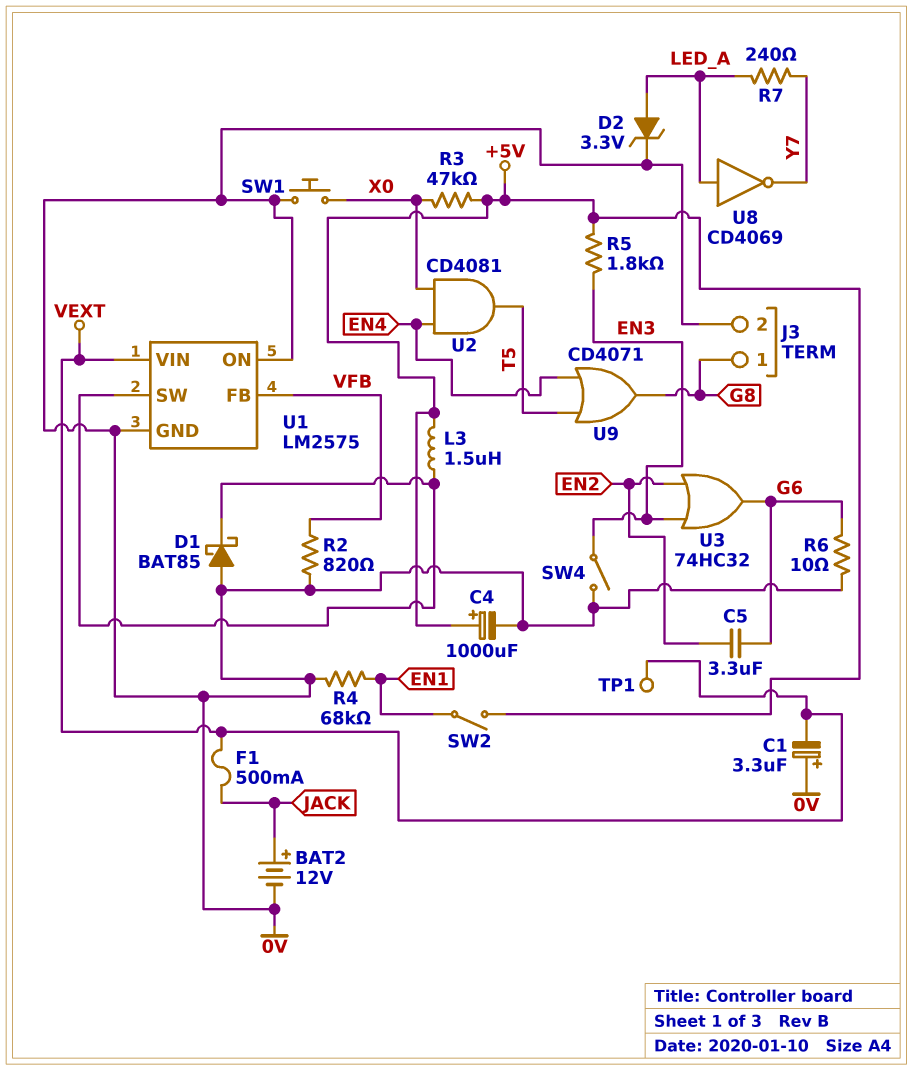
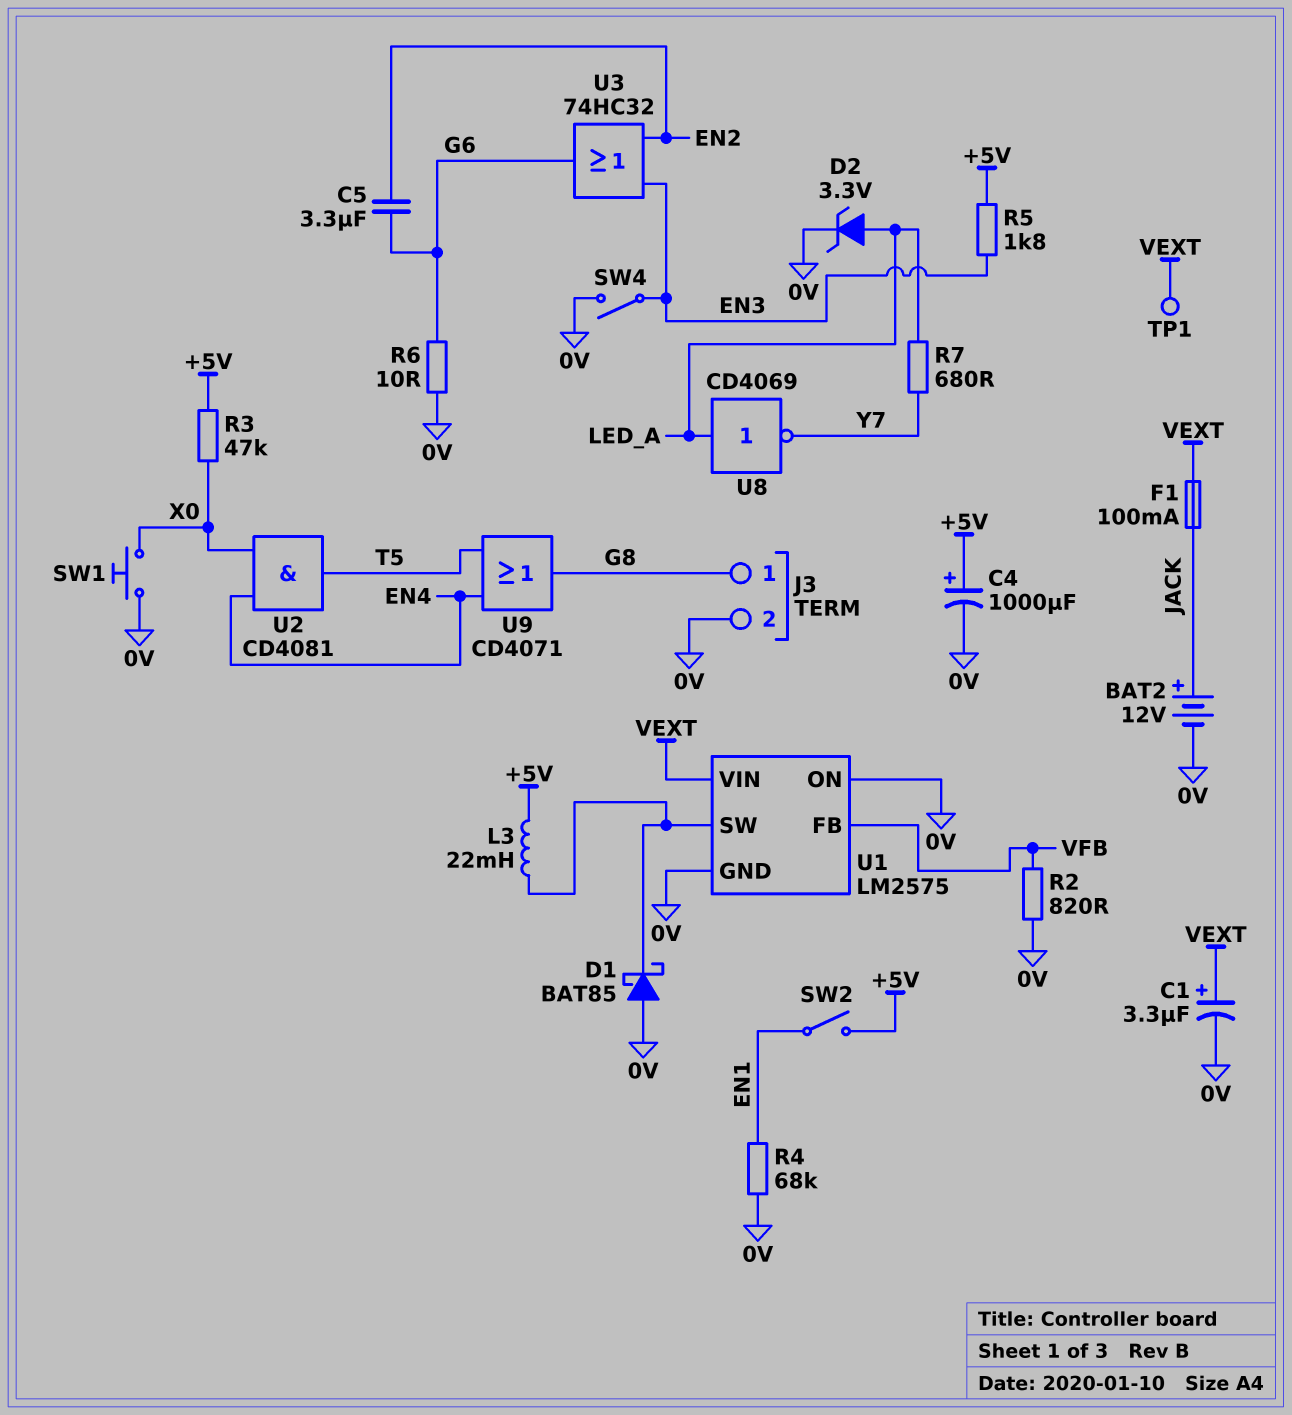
C1: 3.3uF (plus 0V, minus VEXT) -> 3.3uF (plus VEXT, minus 0V)
F1: 500mA (JACK, VEXT) -> 100mA (JACK, VEXT)
L3: 1.5uH (+5V, U1/SW) -> 22mH (+5V, U1/SW)
R7: 240 (LED_A, Y7) -> 680 (LED_A, Y7)

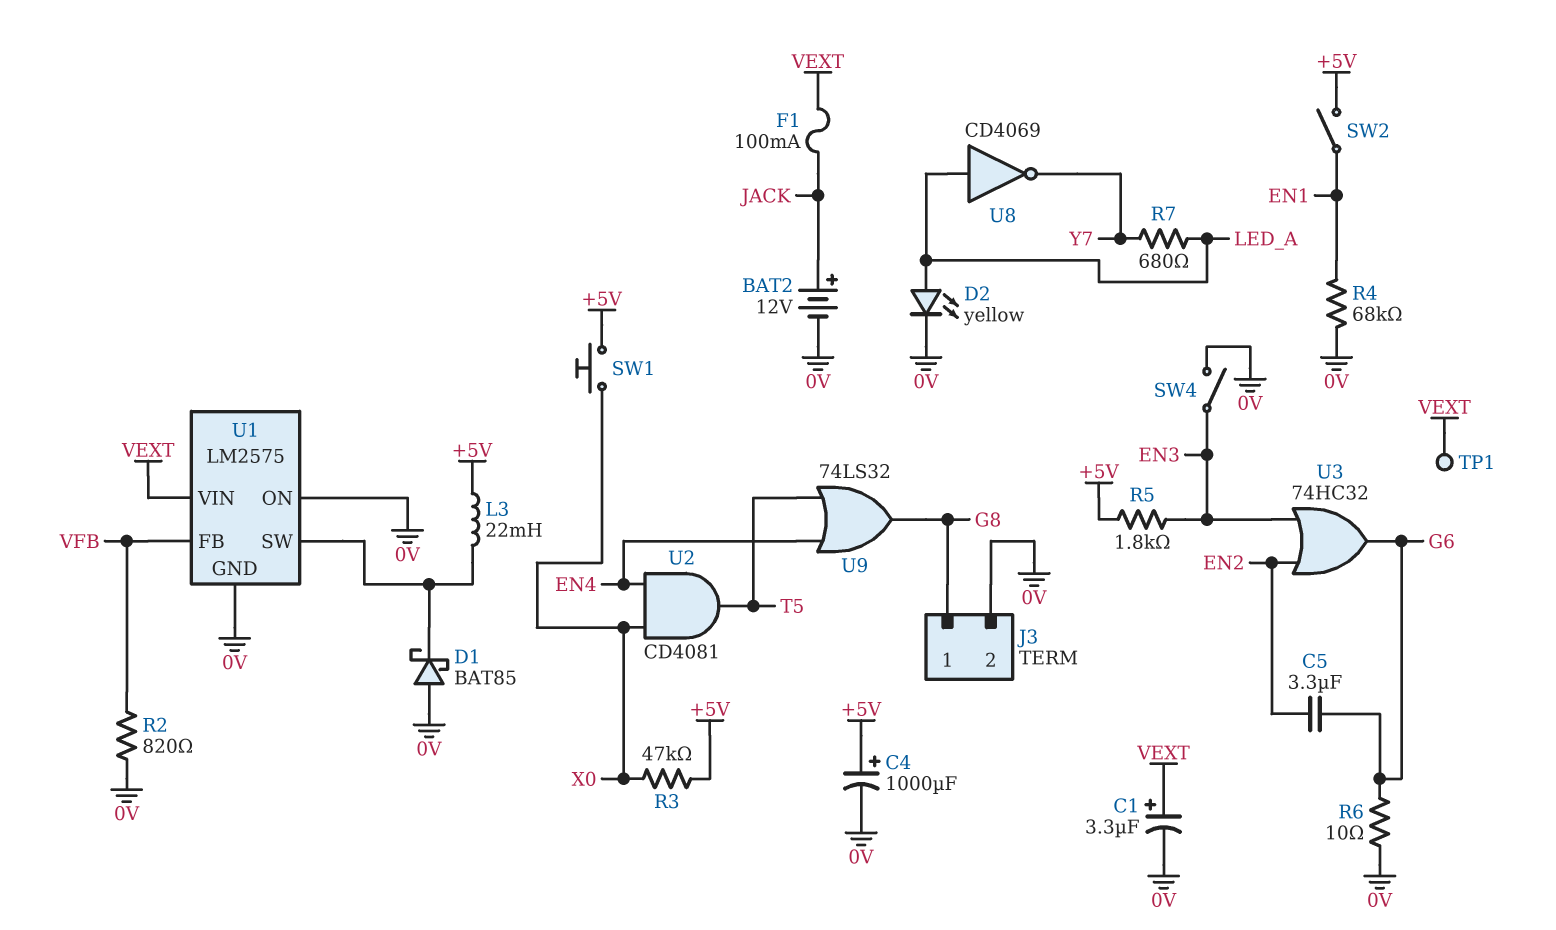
D2: zener 3.3V (A LED_A, K 0V) -> LED yellow (A LED_A, K 0V)
SW1: button (0V, X0) -> button (+5V, X0)
U9: OR CD4071 (in EN4, in T5, out G8) -> OR 74LS32 (in EN4, in T5, out G8)

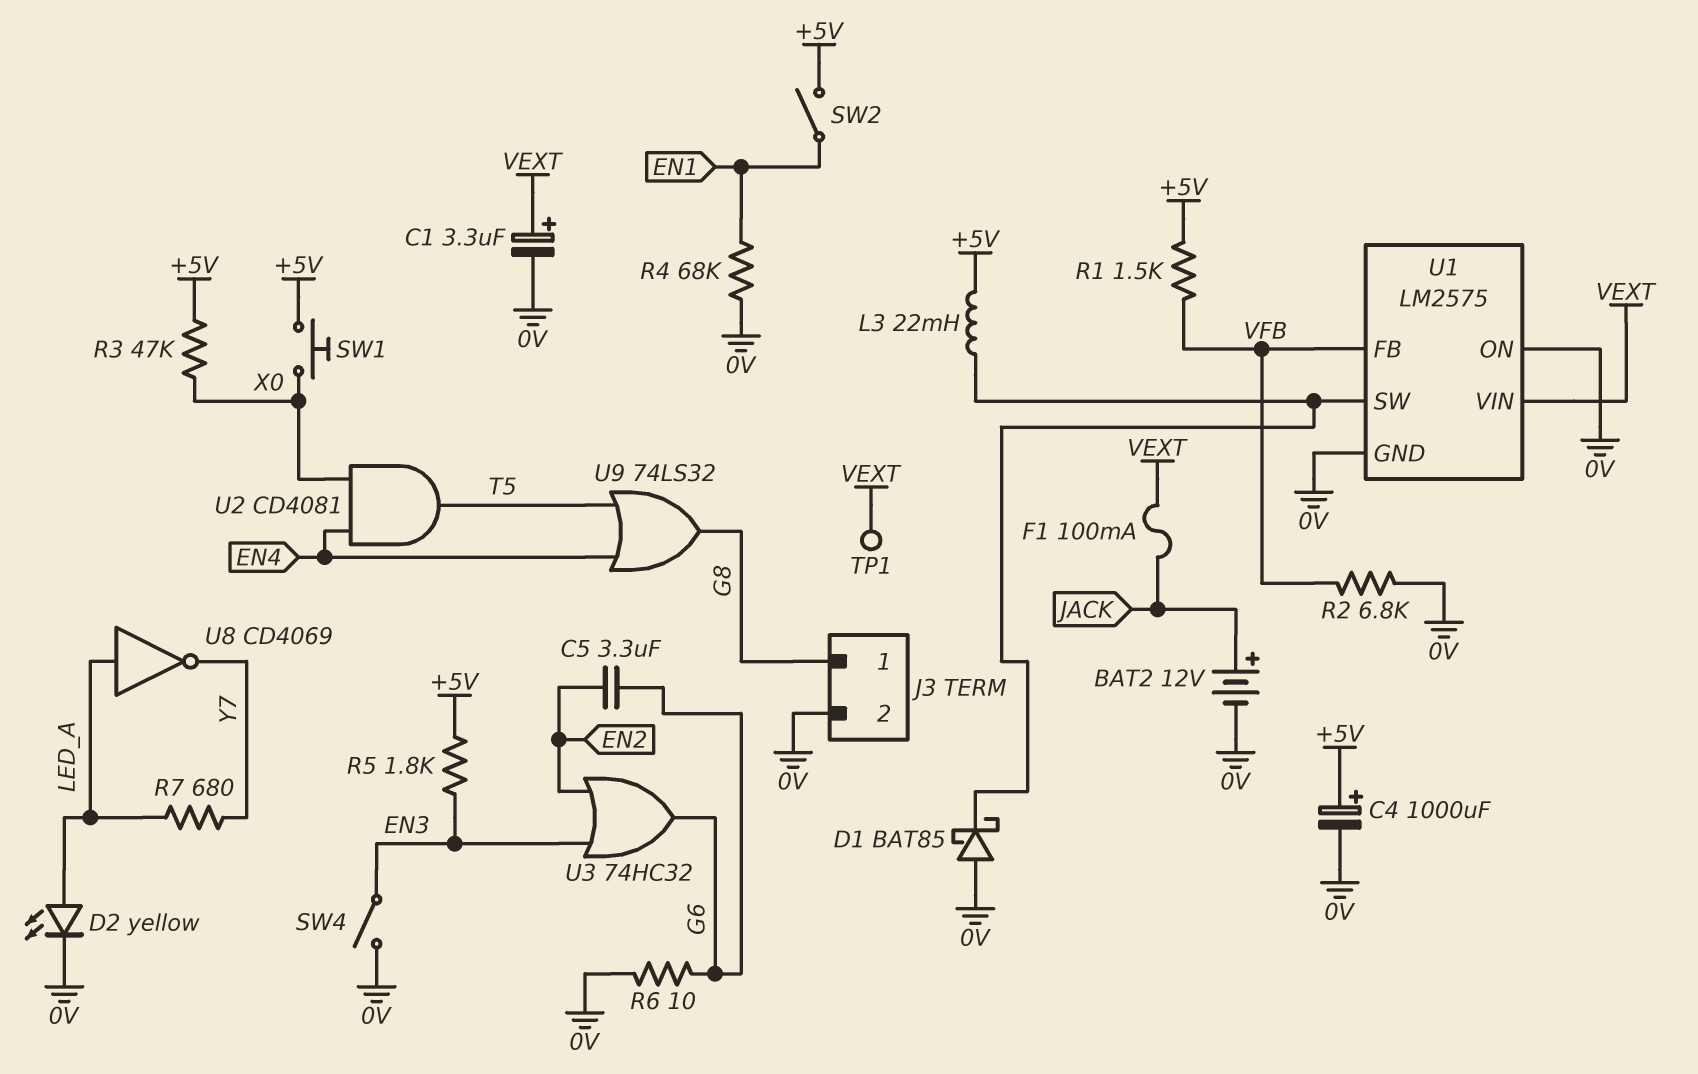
R1: none -> 1.5k (+5V, VFB)
R2: 820 (0V, VFB) -> 6.8k (0V, VFB)

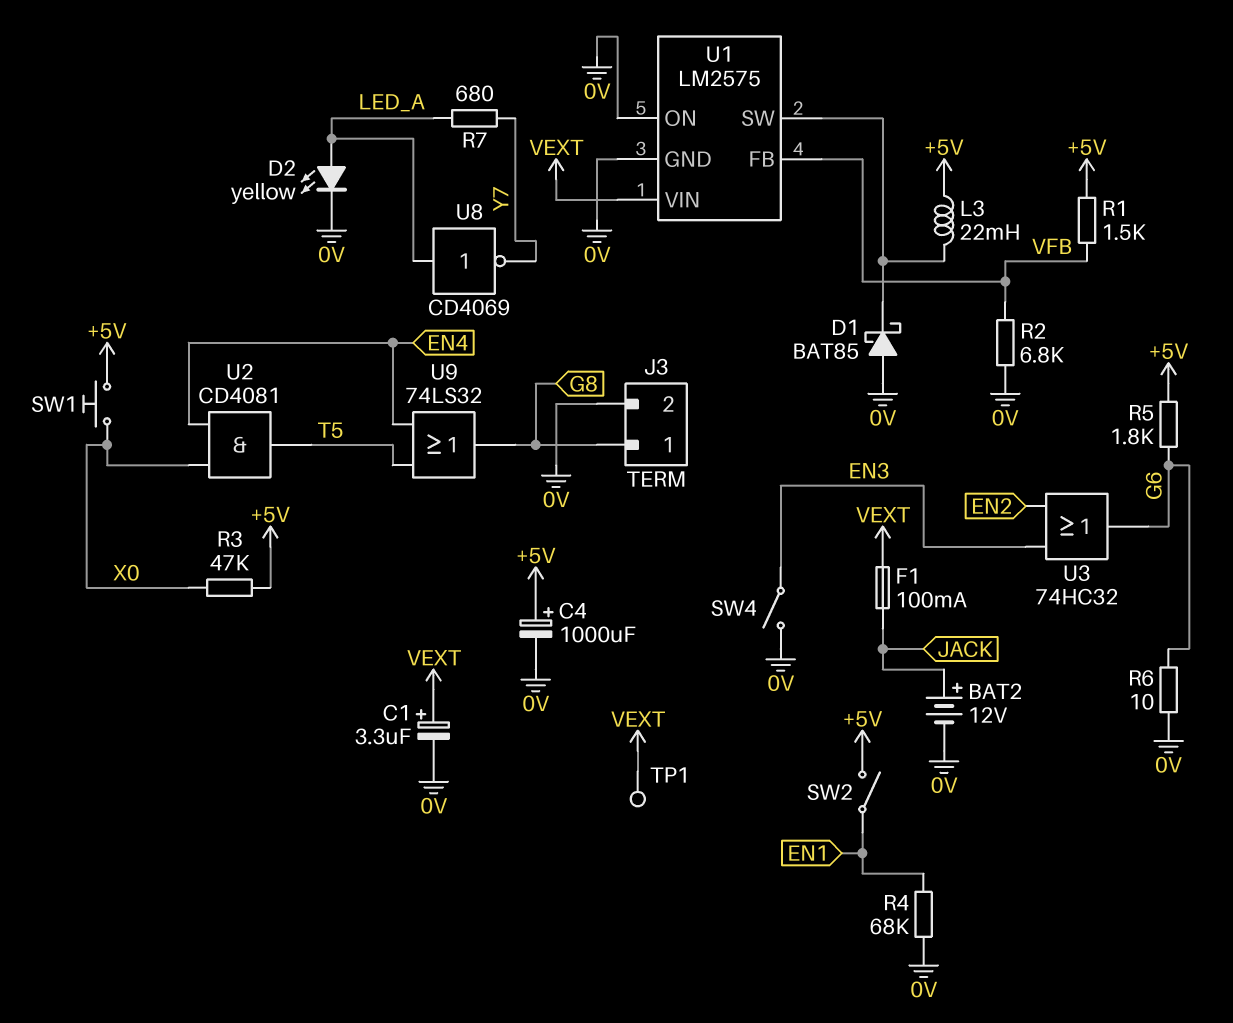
C5: 3.3uF (EN2, G6) -> none
R5: 1.8k (+5V, EN3) -> 1.8k (+5V, G6)

